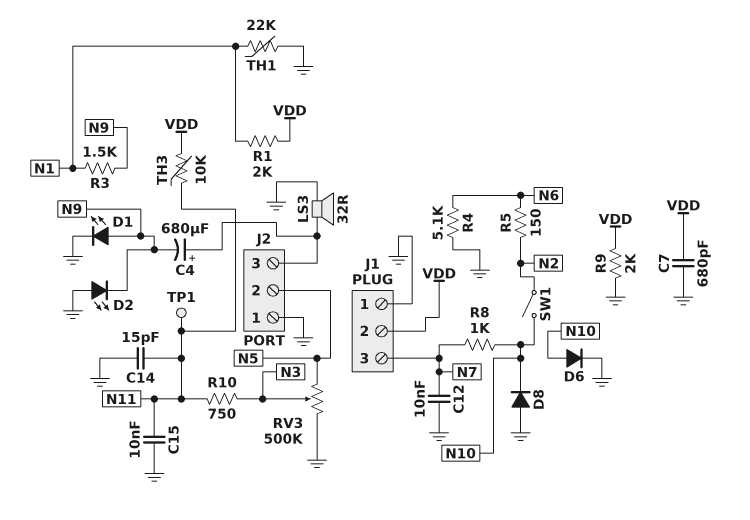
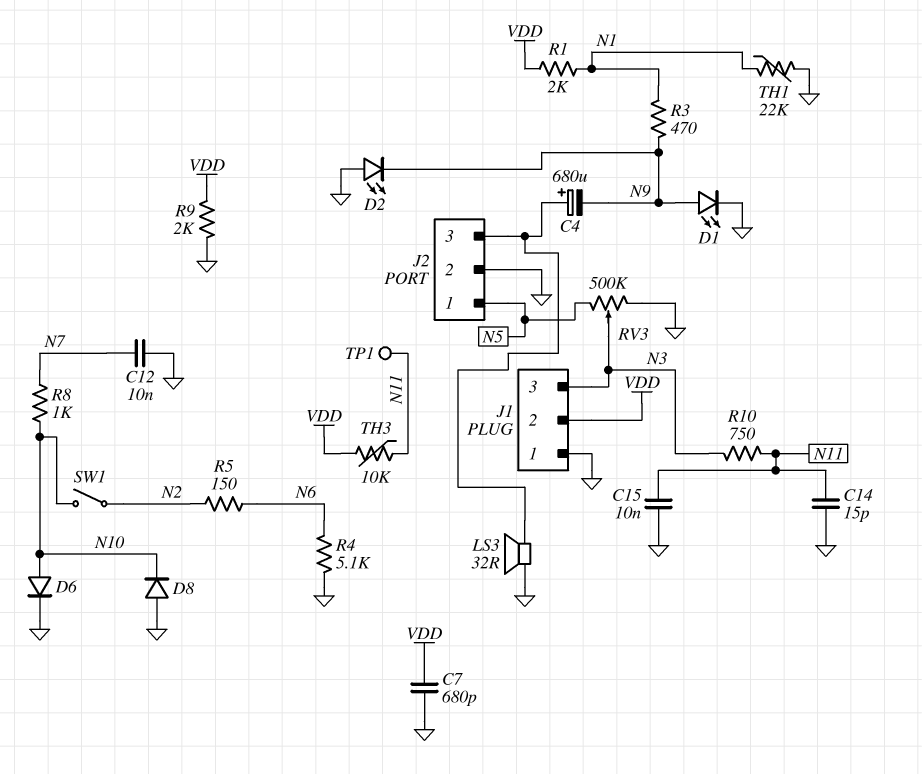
J1 pin 3: N7 -> N3
J2 pin 1: GND -> N5
J2 pin 2: N5 -> GND
R3: 1.5k (N1, N9) -> 470 (N1, N9)

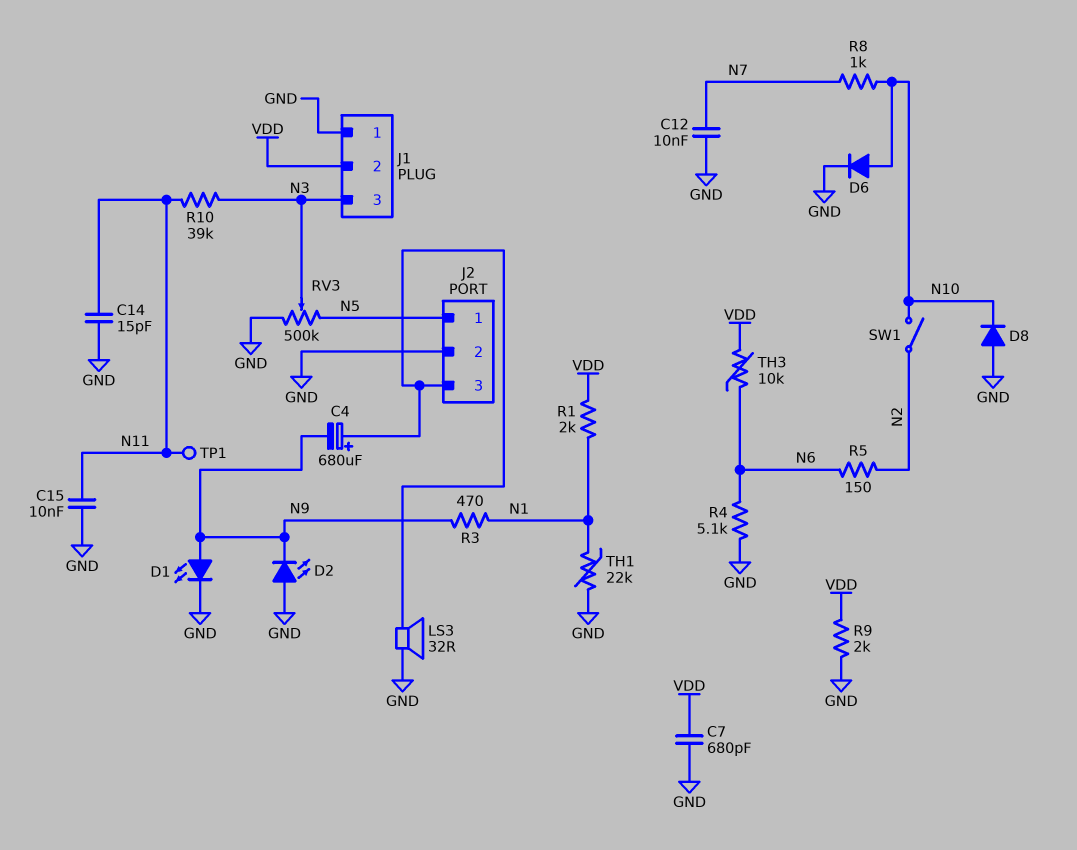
R10: 750 (N3, N11) -> 39k (N3, N11)
TH3: 10k (N11, VDD) -> 10k (N6, VDD)

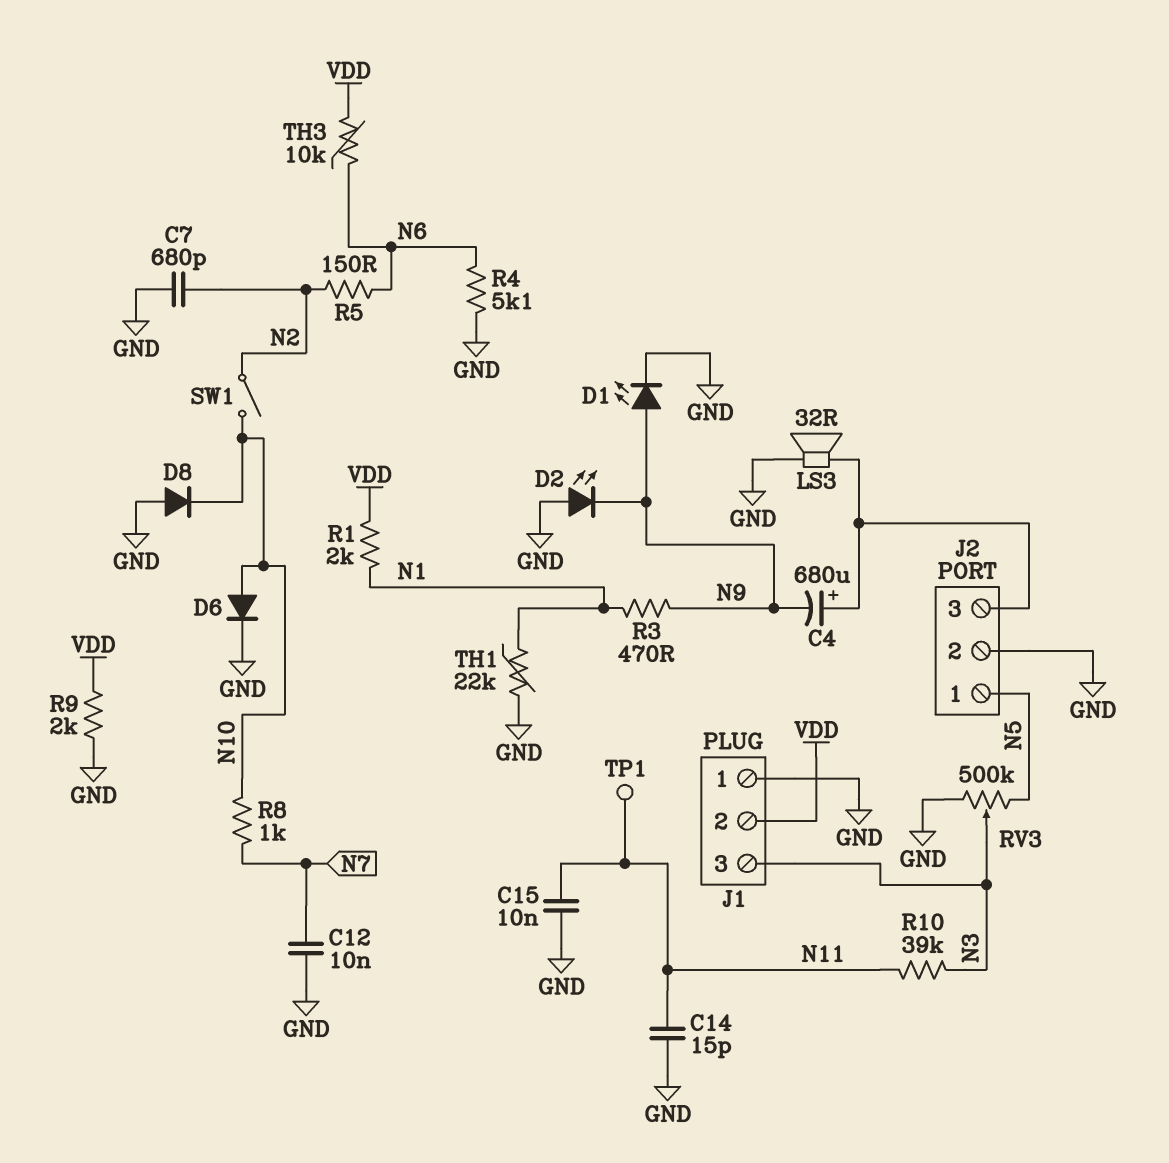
C7: 680pF (GND, VDD) -> 680pF (GND, N2)

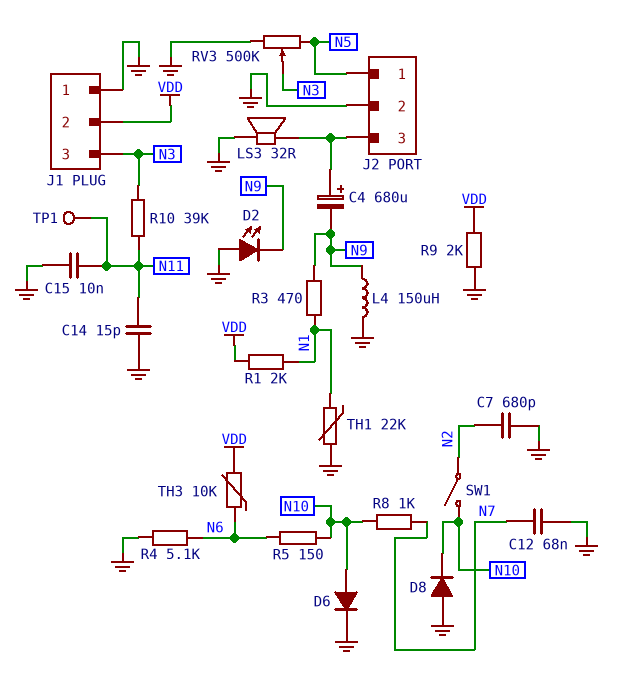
C12: 10nF (GND, N7) -> 68nF (GND, N7)
D1: LED (A N9, K GND) -> none
L4: none -> 150uH (GND, N9)
R5: 150 (N2, N6) -> 150 (N6, N10)

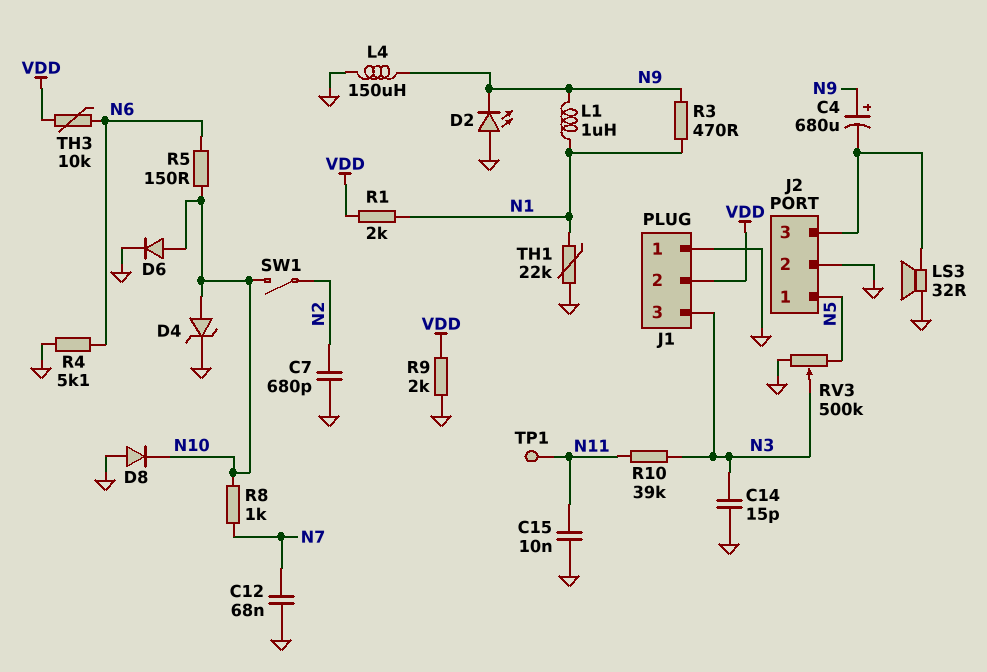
C4: 680uF (plus J2/3, minus N9) -> 680uF (plus N9, minus J2/3)
C14: 15pF (GND, N11) -> 15pF (GND, N3)
D4: none -> zener (A N10, K GND)
L1: none -> 1uH (N1, N9)

